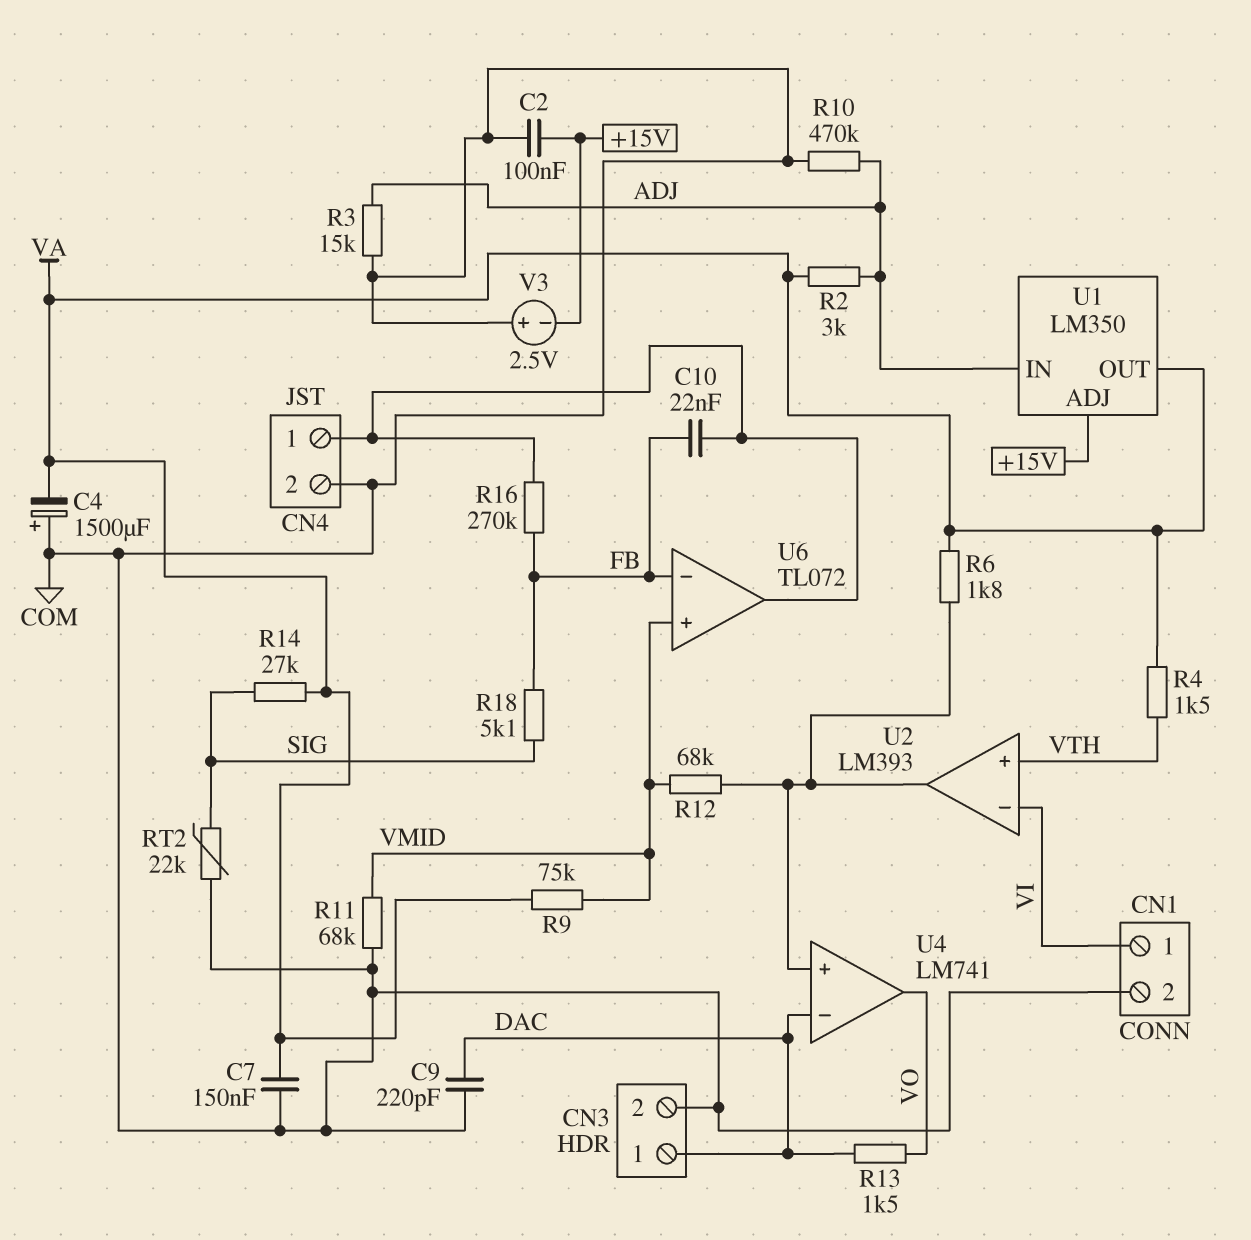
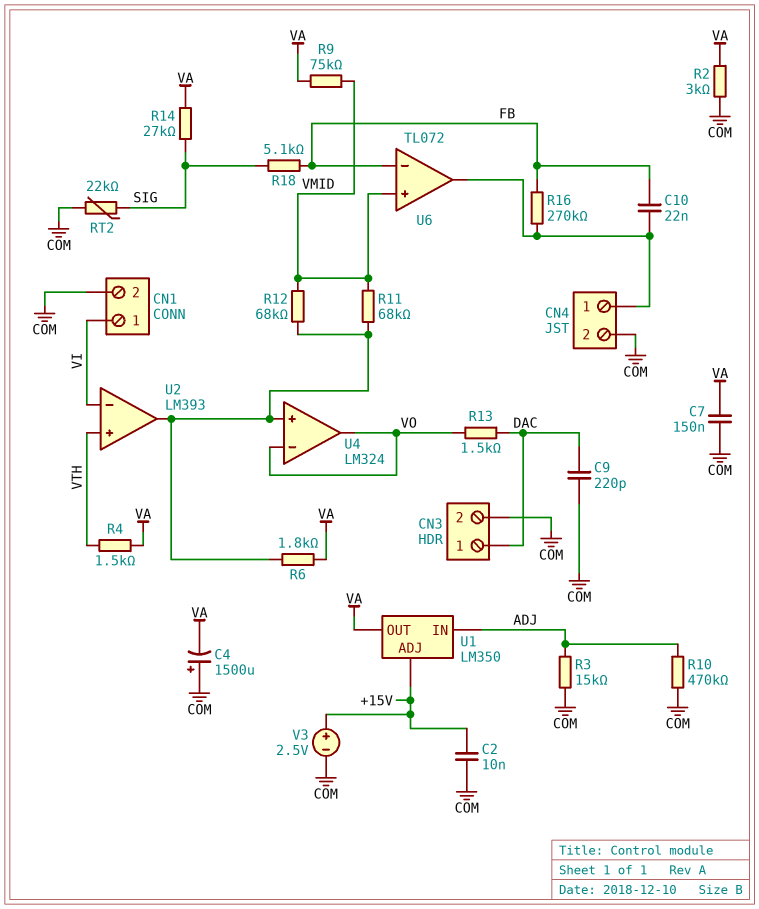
C2: 100nF (+15V, COM) -> 10nF (+15V, COM)
R2: 3k (ADJ, VA) -> 3k (COM, VA)
R11: 68k (COM, VMID) -> 68k (U2/out, VMID)
U4: LM741 -> LM324
U4 pin in-: DAC -> VO
V3: 2.5V (plus COM, minus +15V) -> 2.5V (plus +15V, minus COM)

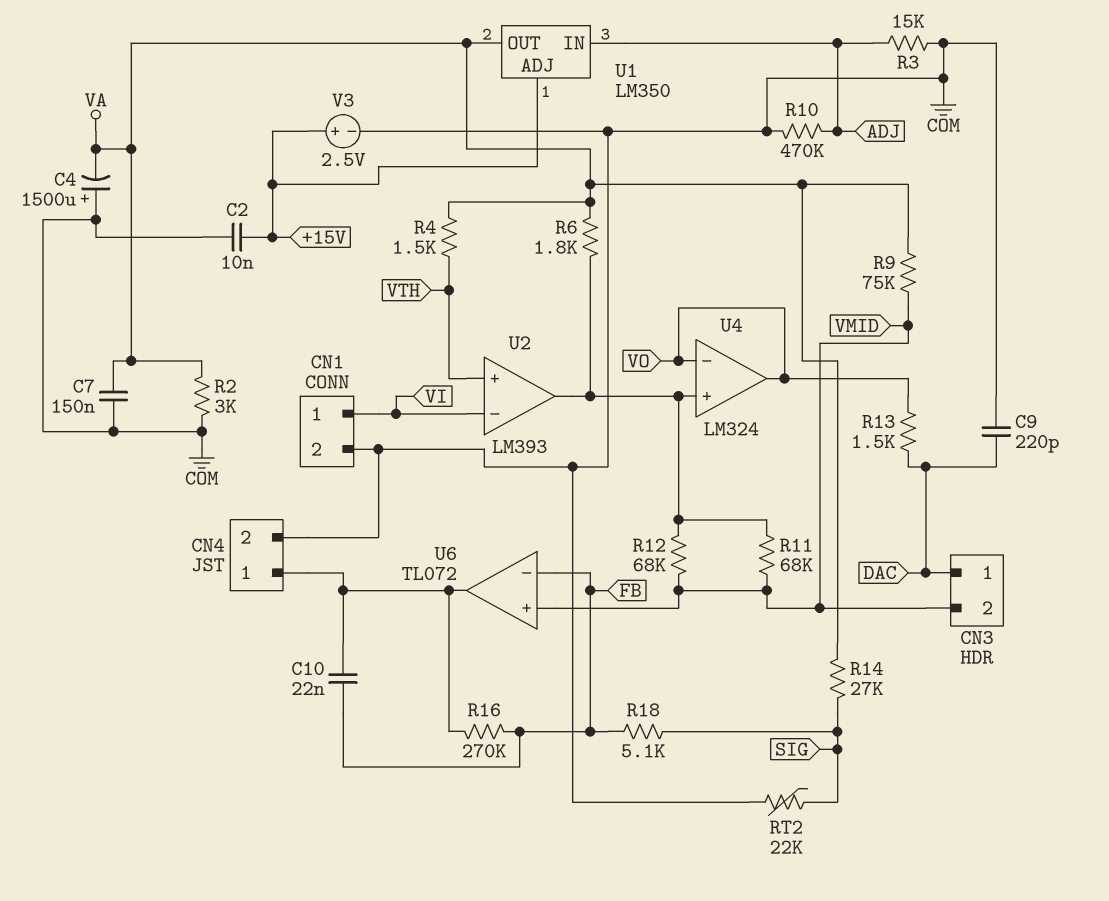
CN3 pin 2: COM -> VMID

